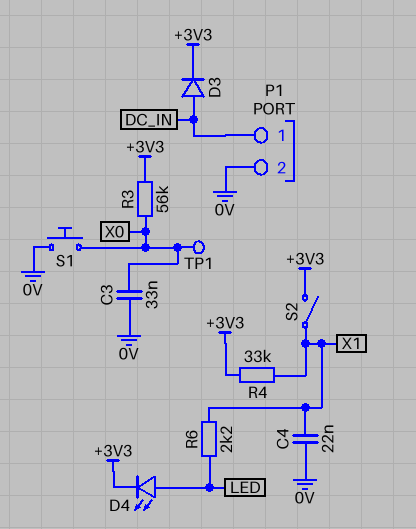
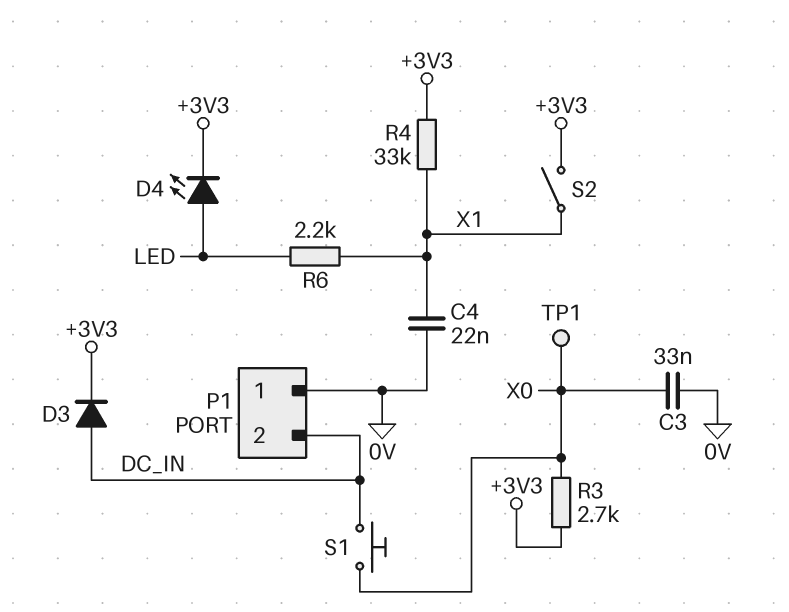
P1 pin 1: DC_IN -> 0V
P1 pin 2: 0V -> DC_IN
R3: 56k (+3V3, X0) -> 2.7k (+3V3, X0)
S1: button (0V, X0) -> button (DC_IN, X0)

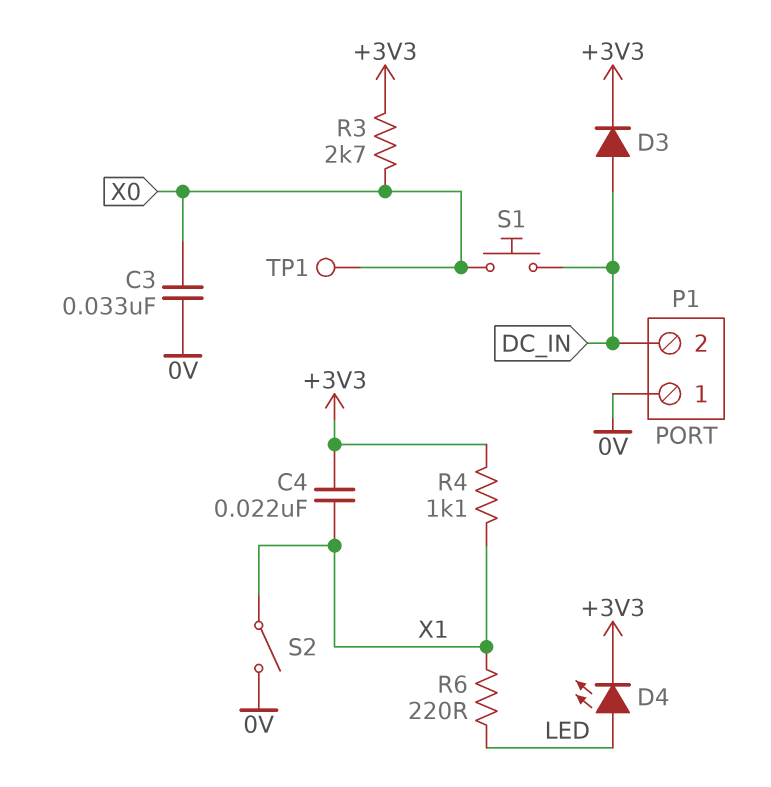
C4: 22nF (0V, X1) -> 22nF (+3V3, X1)
R4: 33k (+3V3, X1) -> 1.1k (+3V3, X1)
R6: 2.2k (LED, X1) -> 220 (LED, X1)
S2: switch (+3V3, X1) -> switch (0V, X1)

